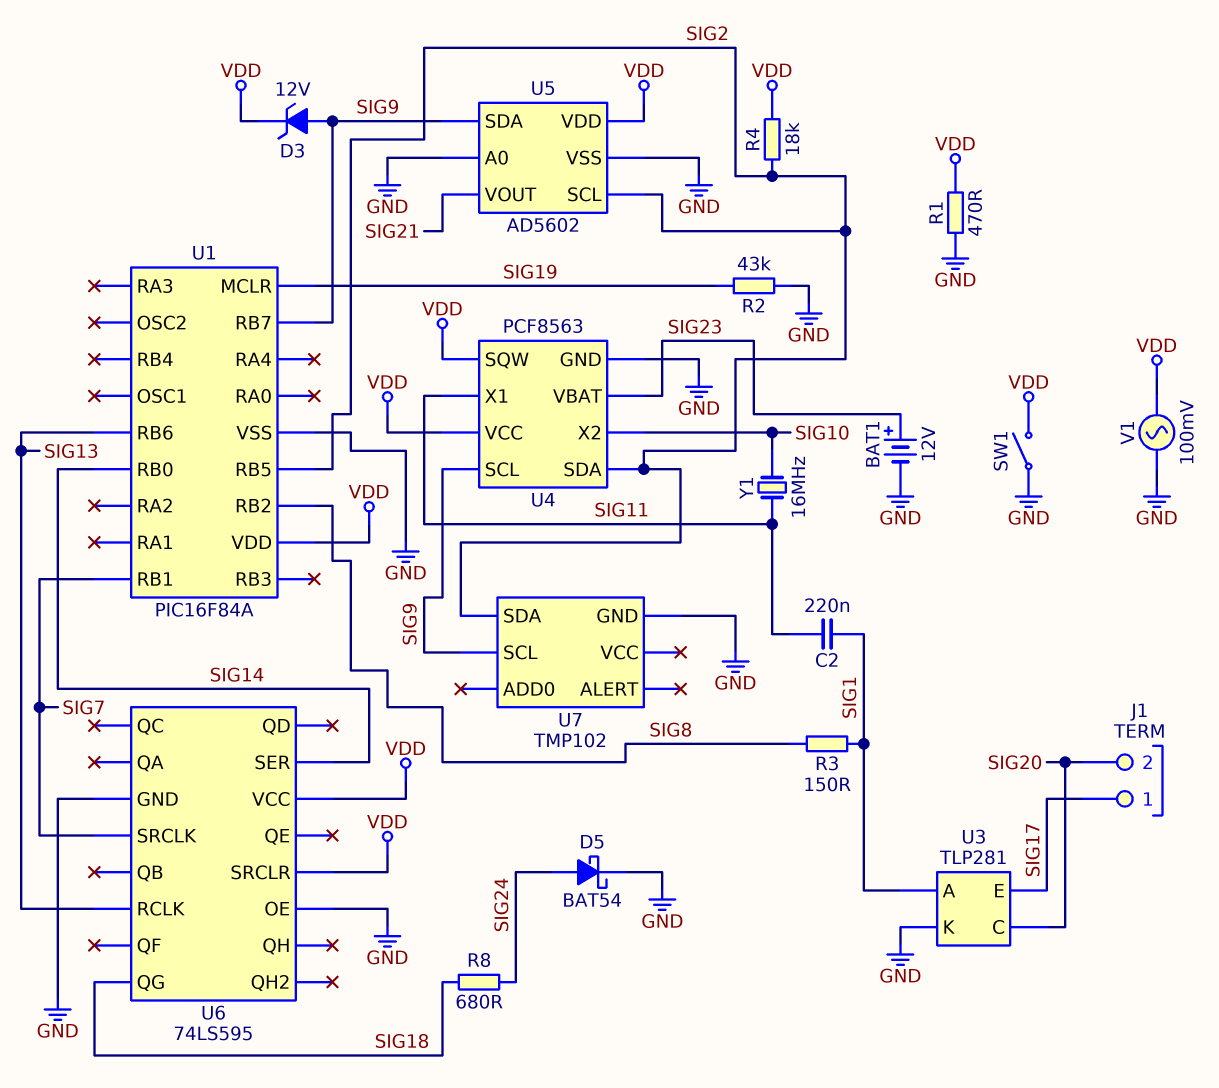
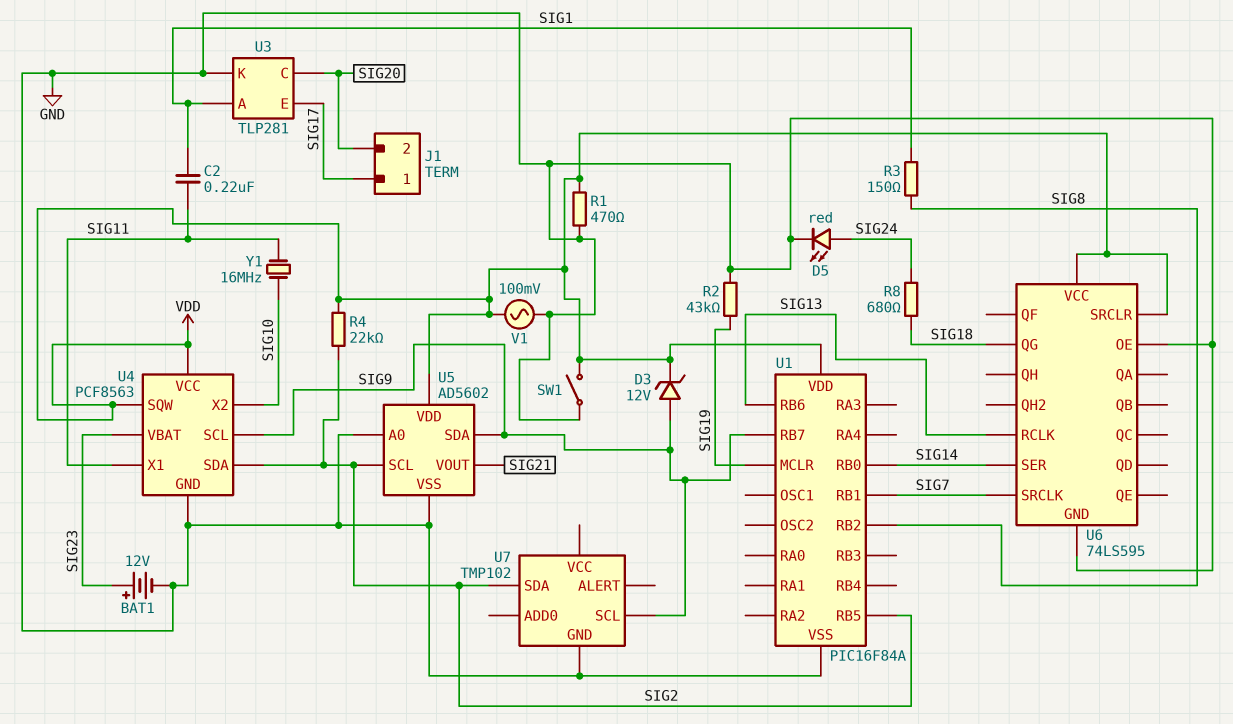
D5: schottky BAT54 (A SIG24, K GND) -> LED red (A SIG24, K GND)
R4: 18k (SIG2, VDD) -> 22k (SIG2, VDD)

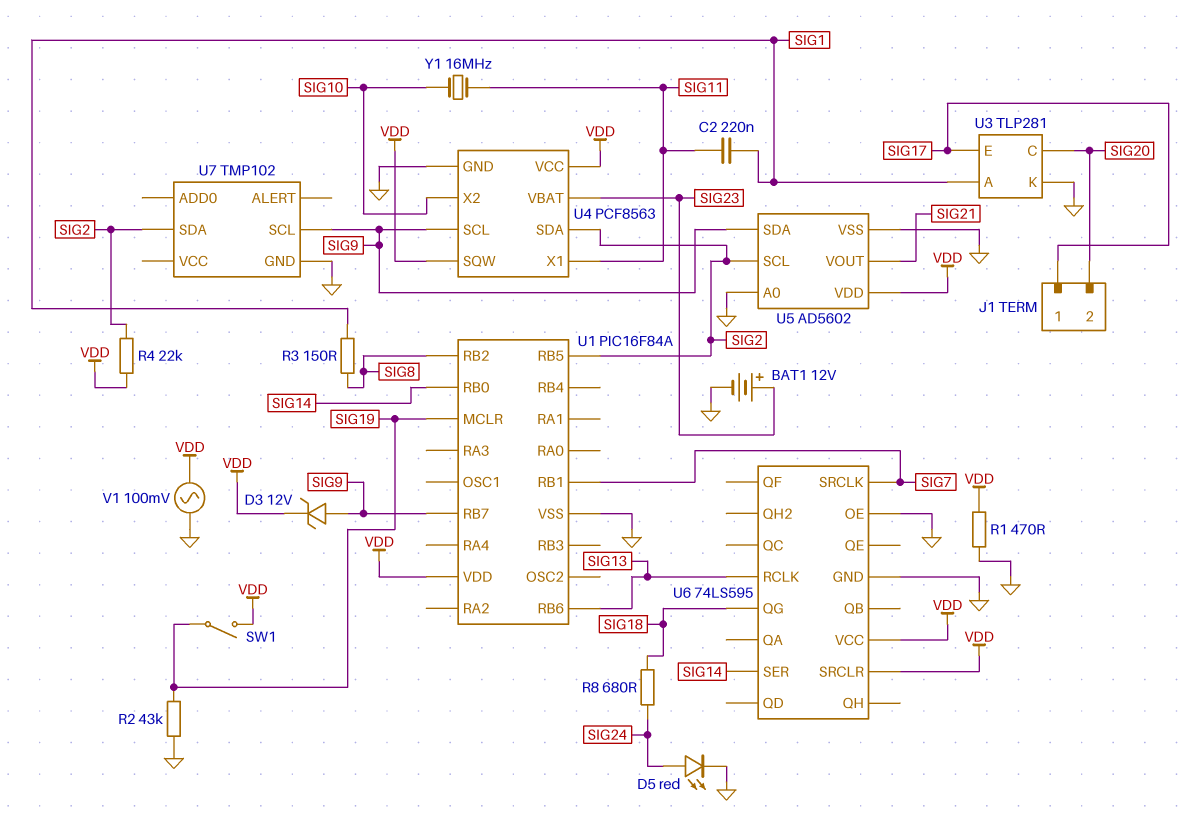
SW1: switch (GND, VDD) -> switch (SIG19, VDD)

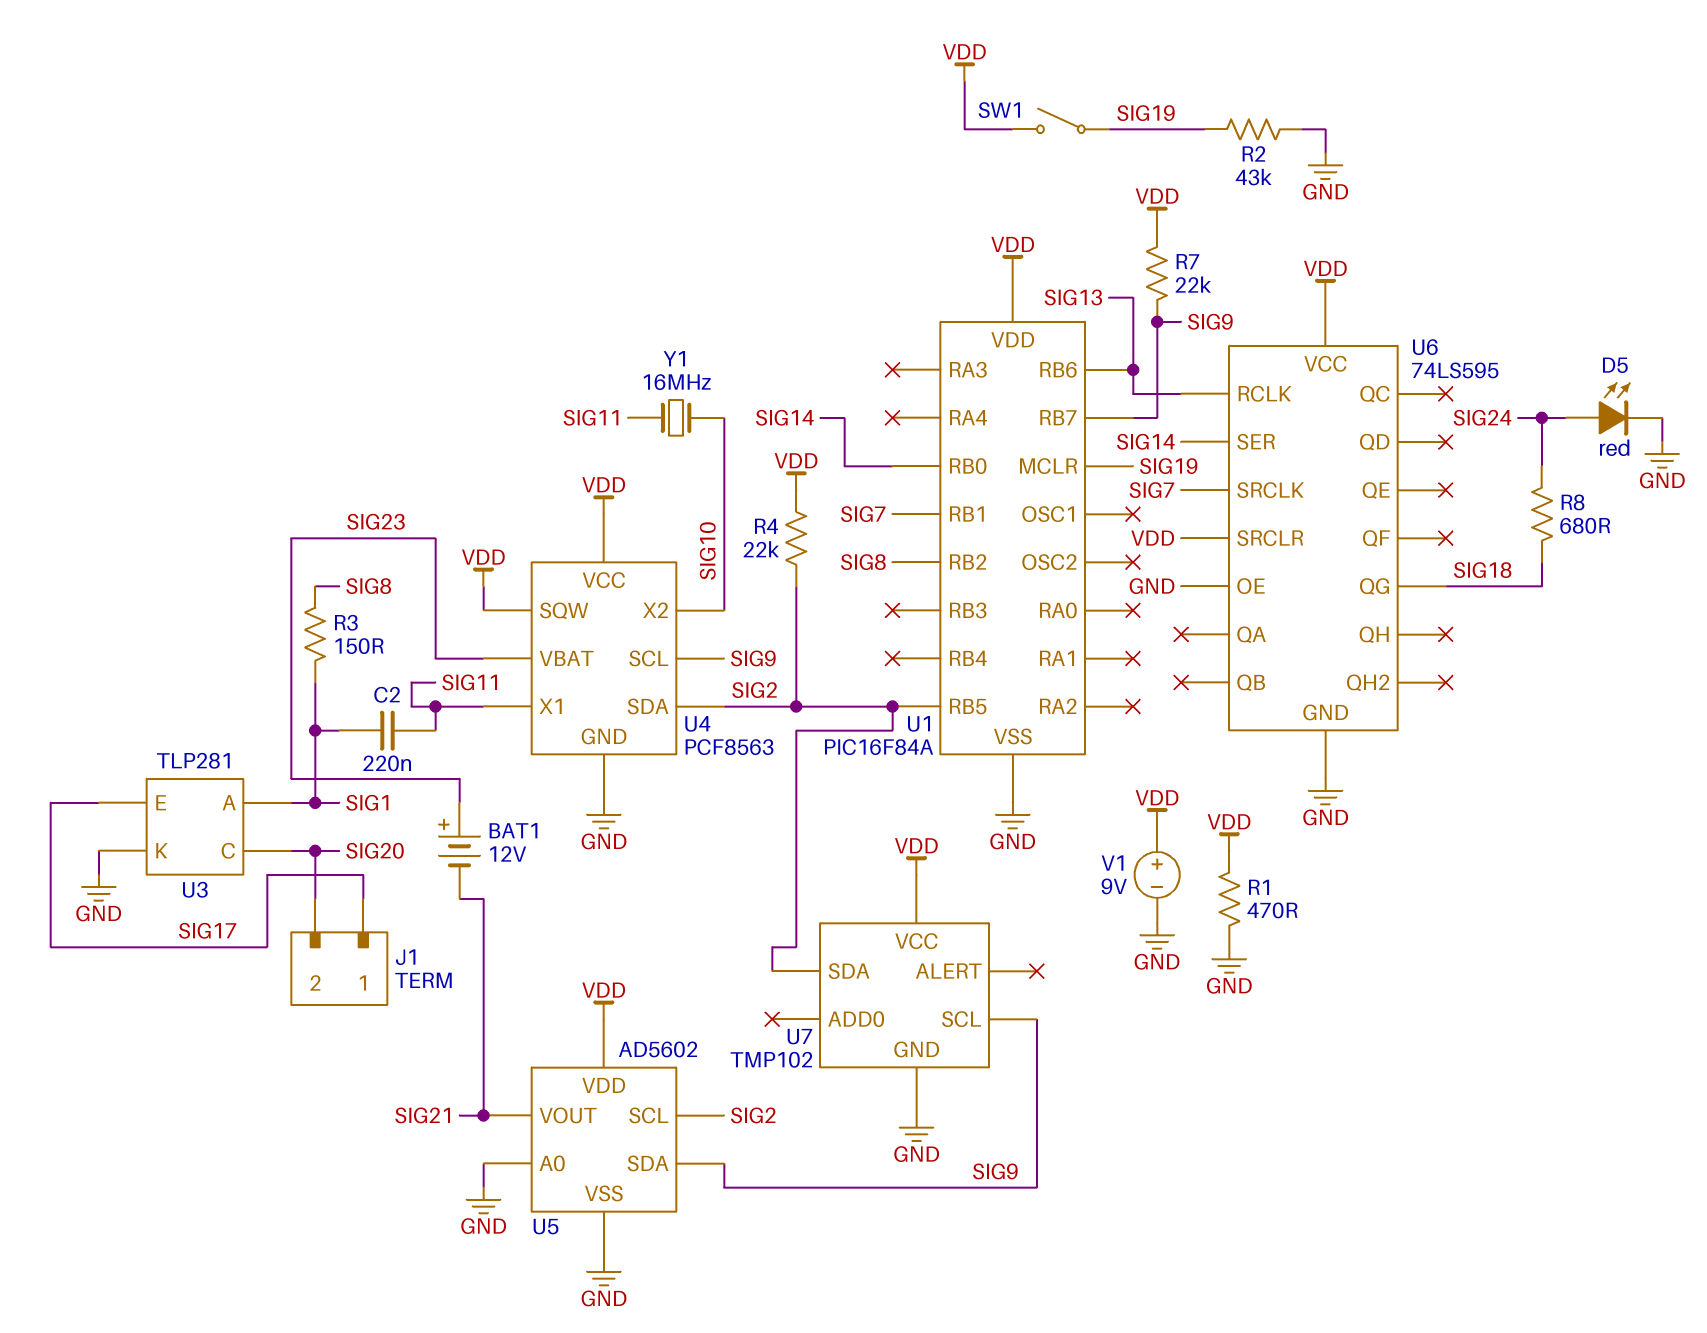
BAT1: 12V (plus SIG23, minus GND) -> 12V (plus SIG23, minus SIG21)
D3: zener 12V (A SIG9, K VDD) -> none
R7: none -> 22k (SIG9, VDD)
U7 pin VCC: none -> VDD
V1: AC 100mV (GND, VDD) -> 9V (plus VDD, minus GND)

